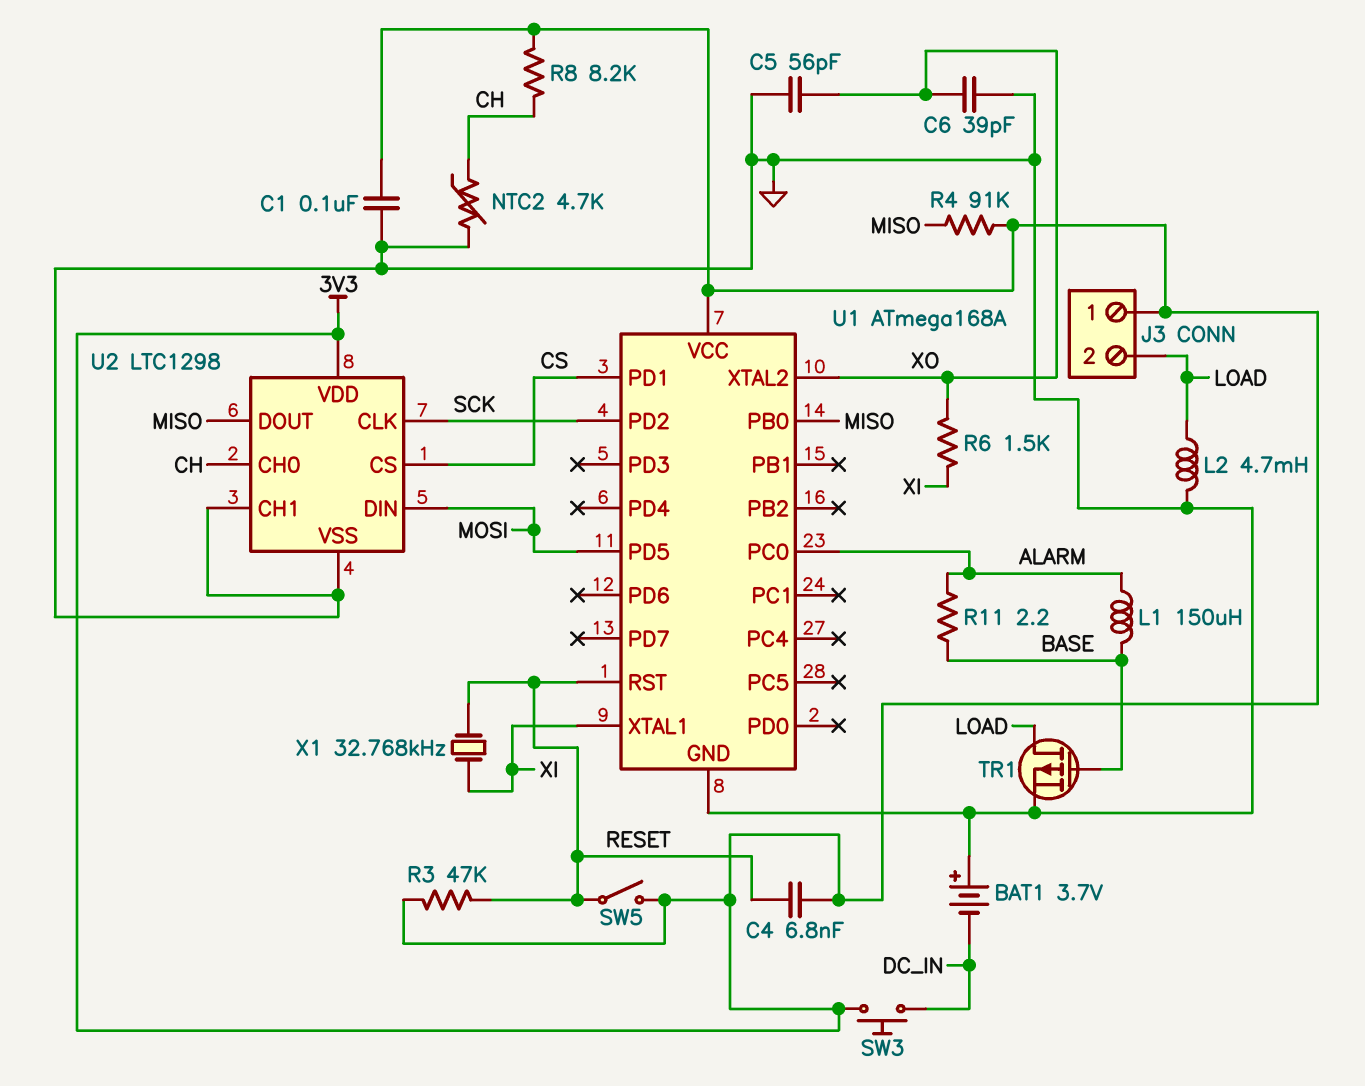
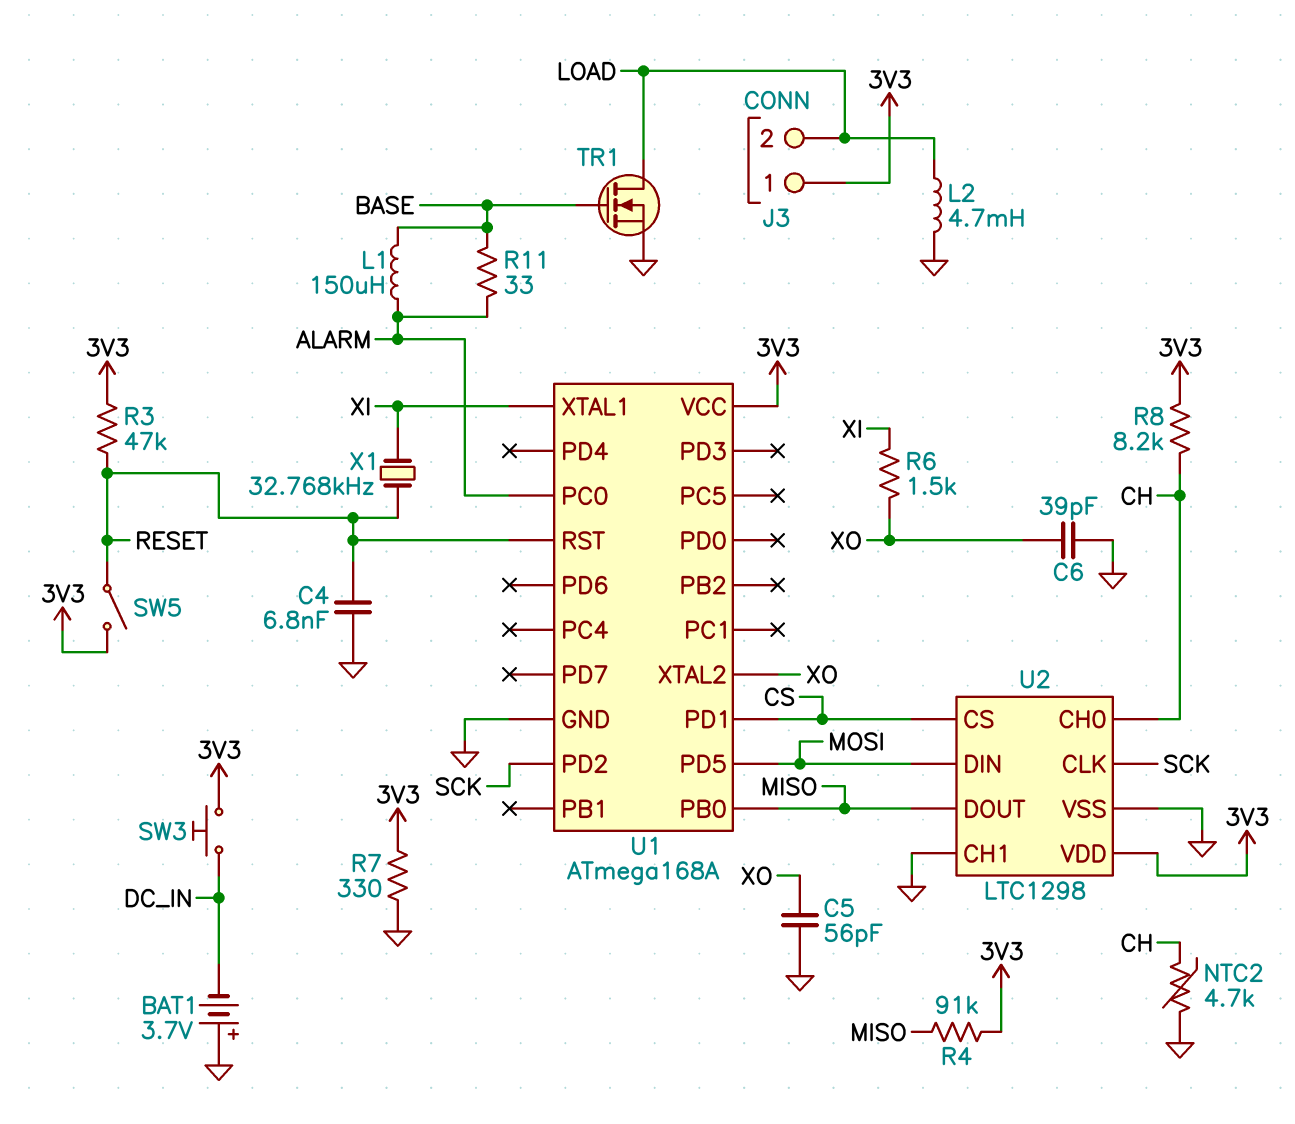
C1: 100nF (3V3, GND) -> none
C4: 6.8nF (3V3, RESET) -> 6.8nF (GND, RESET)
R7: none -> 330 (3V3, GND)
R11: 2.2 (ALARM, BASE) -> 33 (ALARM, BASE)
TR1: PMOS (G BASE, D LOAD, S GND) -> NMOS (G BASE, D LOAD, S GND)

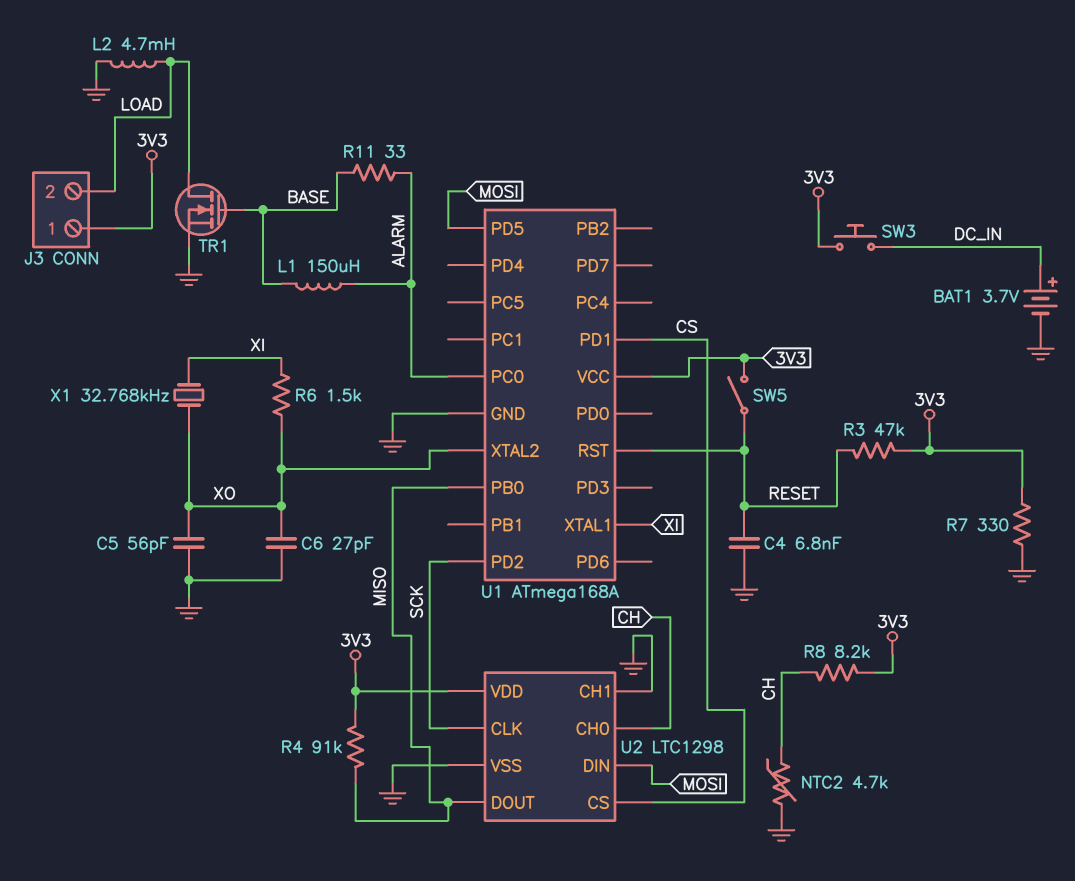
BAT1: 3.7V (plus GND, minus DC_IN) -> 3.7V (plus DC_IN, minus GND)
C6: 39pF (GND, XO) -> 27pF (GND, XO)
X1: 32.768kHz (RESET, XI) -> 32.768kHz (XI, XO)

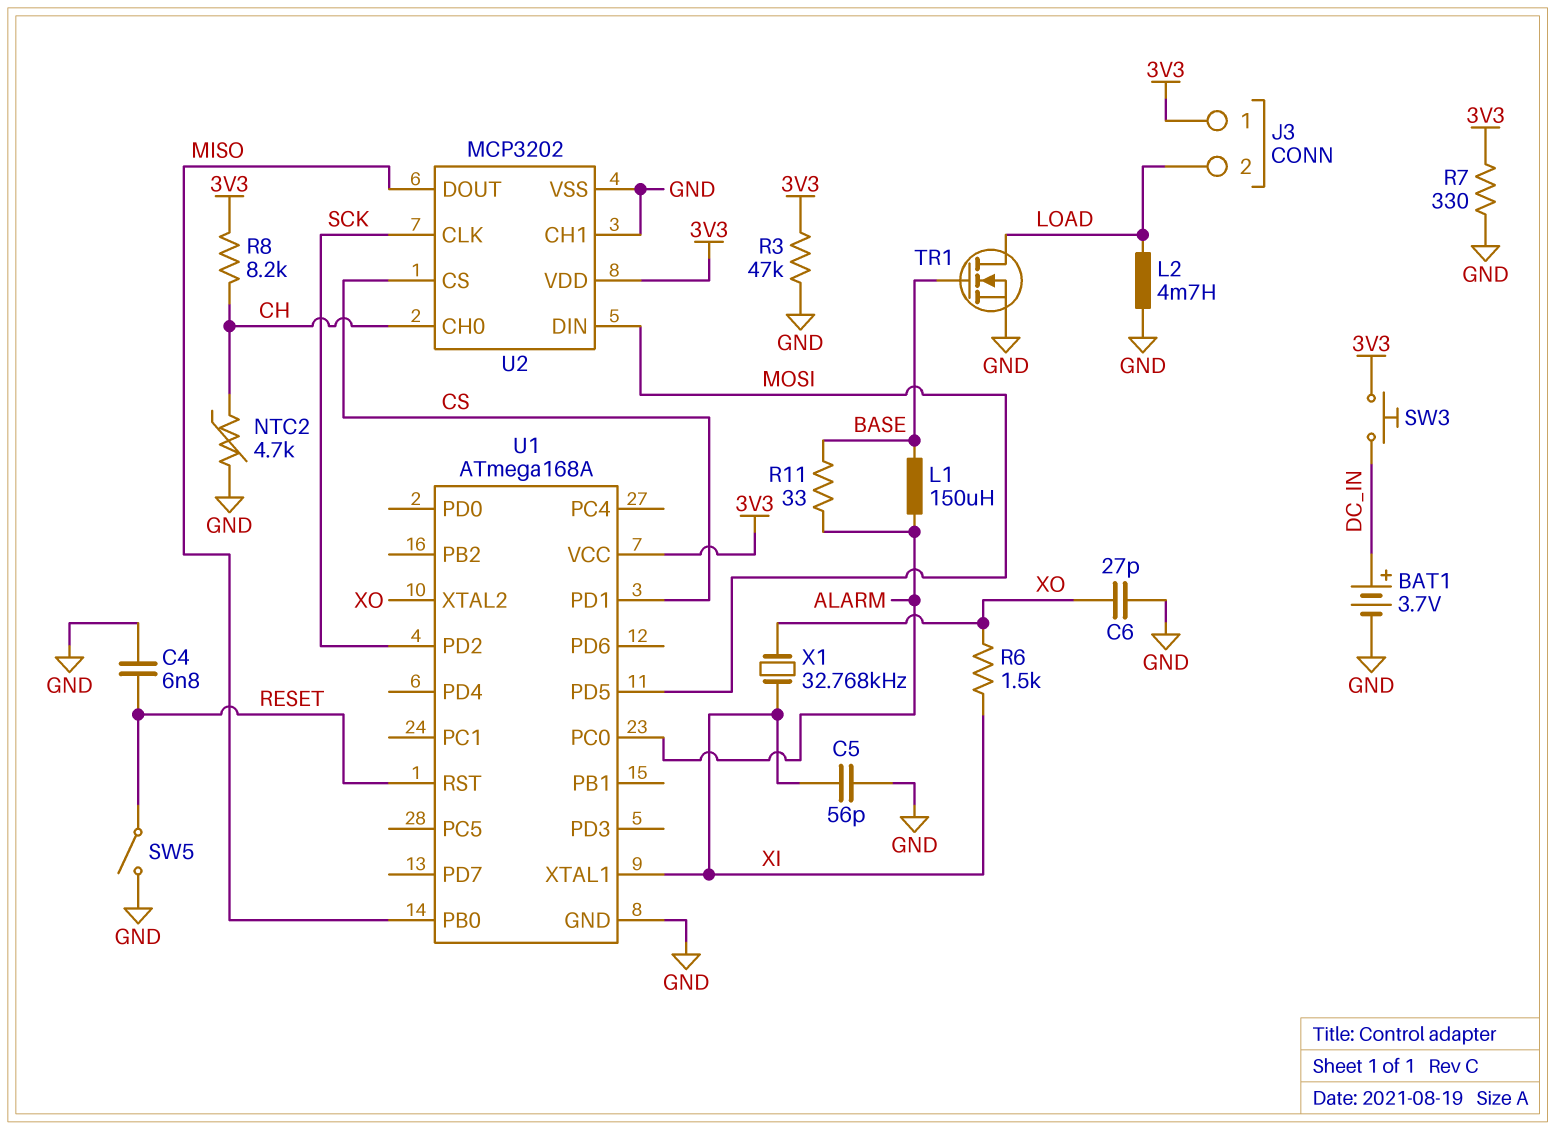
C5: 56pF (GND, XO) -> 56pF (GND, XI)
R3: 47k (3V3, RESET) -> 47k (3V3, GND)
R4: 91k (3V3, MISO) -> none
SW5: switch (3V3, RESET) -> switch (GND, RESET)
U2: LTC1298 -> MCP3202

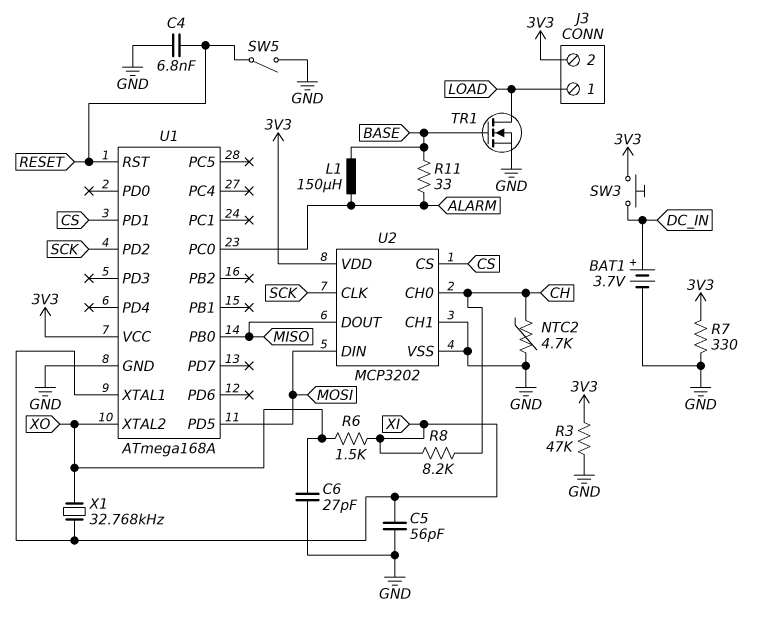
J3 pin 1: 3V3 -> LOAD
J3 pin 2: LOAD -> 3V3
L2: 4.7mH (GND, LOAD) -> none
R8: 8.2k (3V3, CH) -> 8.2k (CH, XI)

